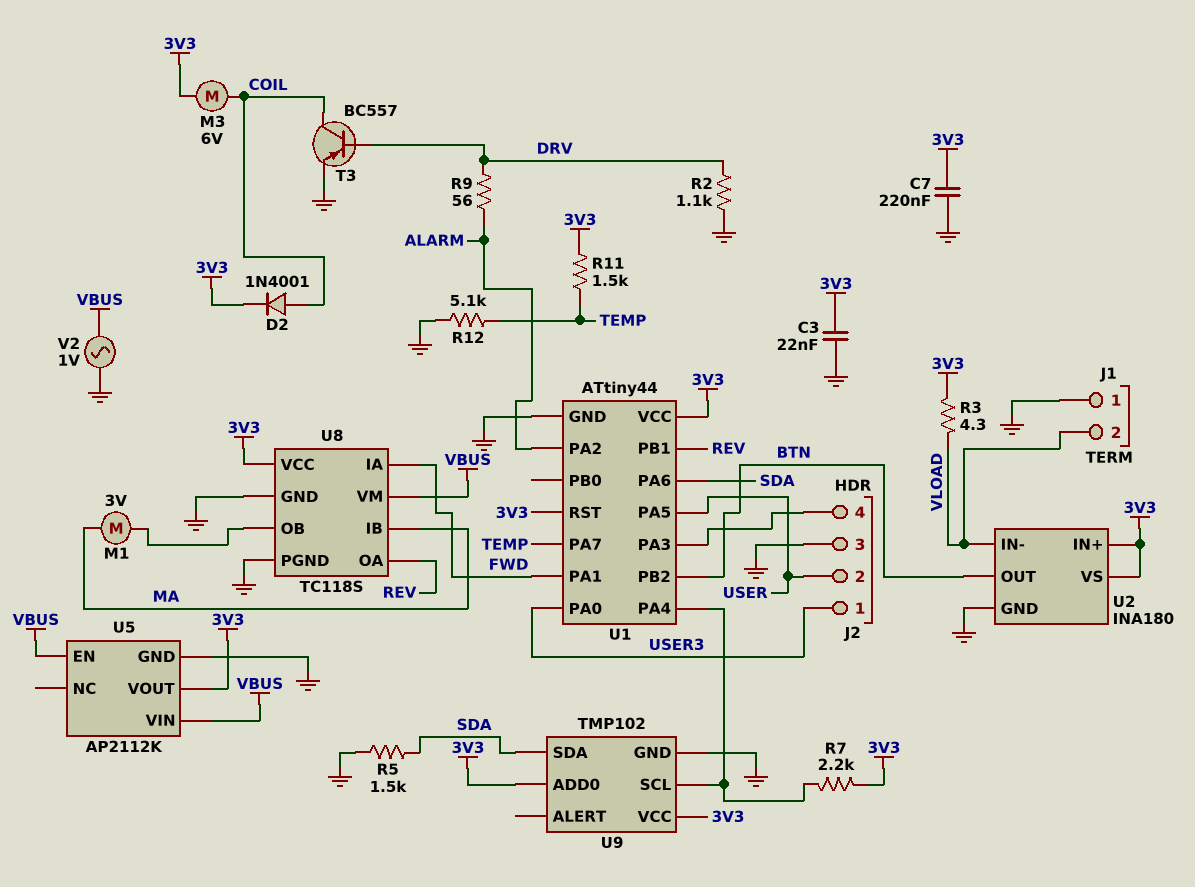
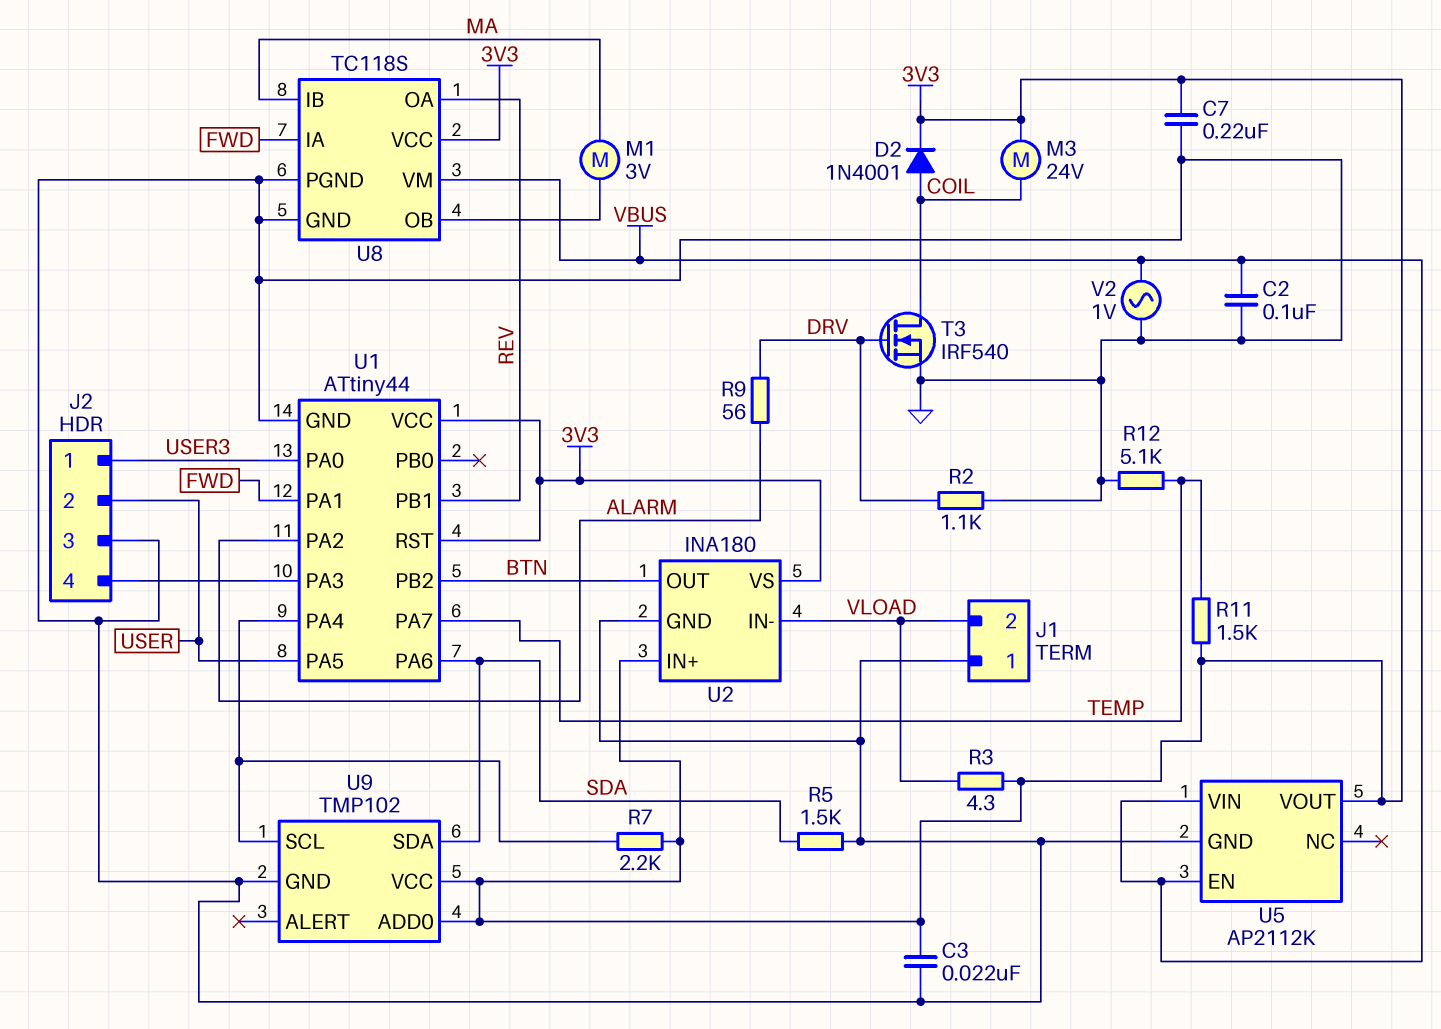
C2: none -> 100nF (GND, VBUS)
M3: motor 6V (3V3, COIL) -> motor 24V (3V3, COIL)
T3: PNP BC557 (B DRV, C COIL, E GND) -> NMOS IRF540 (G DRV, D COIL, S GND)

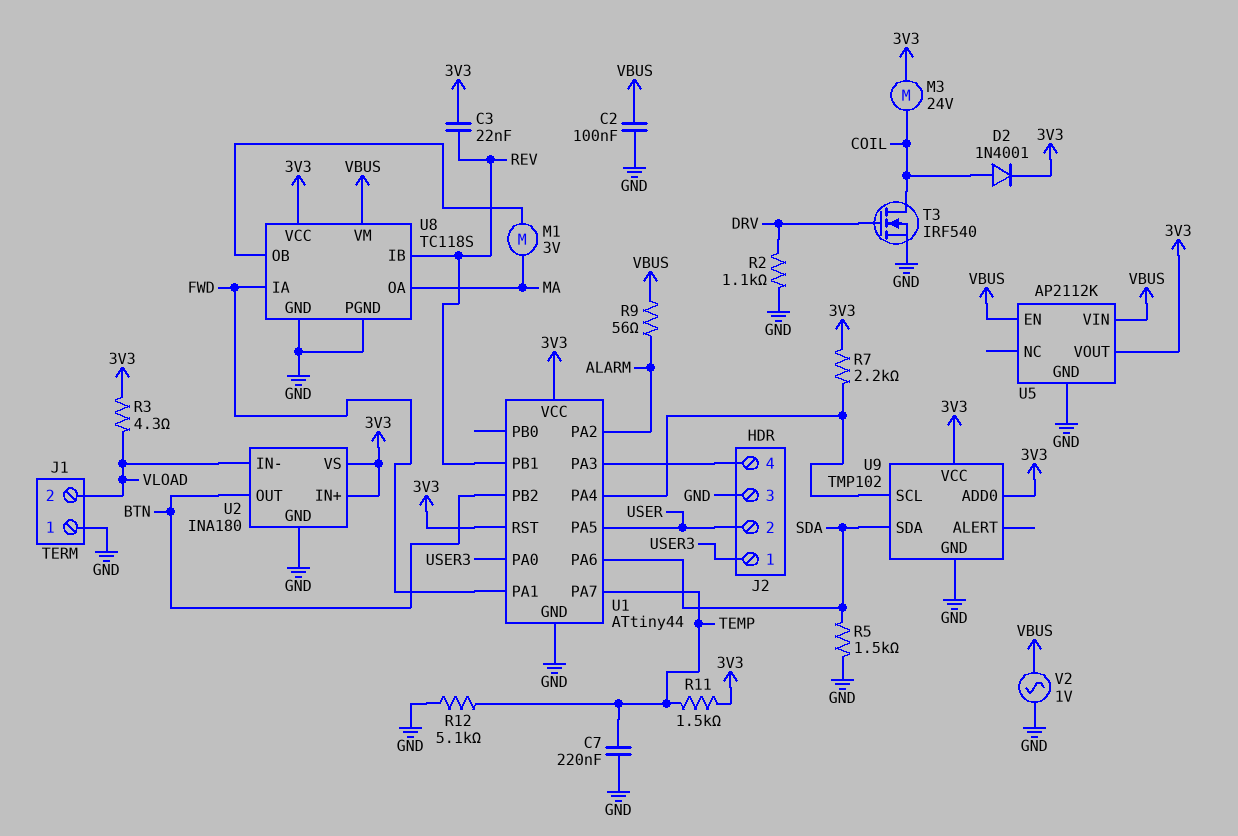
C3: 22nF (3V3, GND) -> 22nF (3V3, REV)
C7: 220nF (3V3, GND) -> 220nF (GND, TEMP)
R9: 56 (ALARM, DRV) -> 56 (ALARM, VBUS)
U8 pin IB: MA -> REV
U8 pin OA: REV -> MA

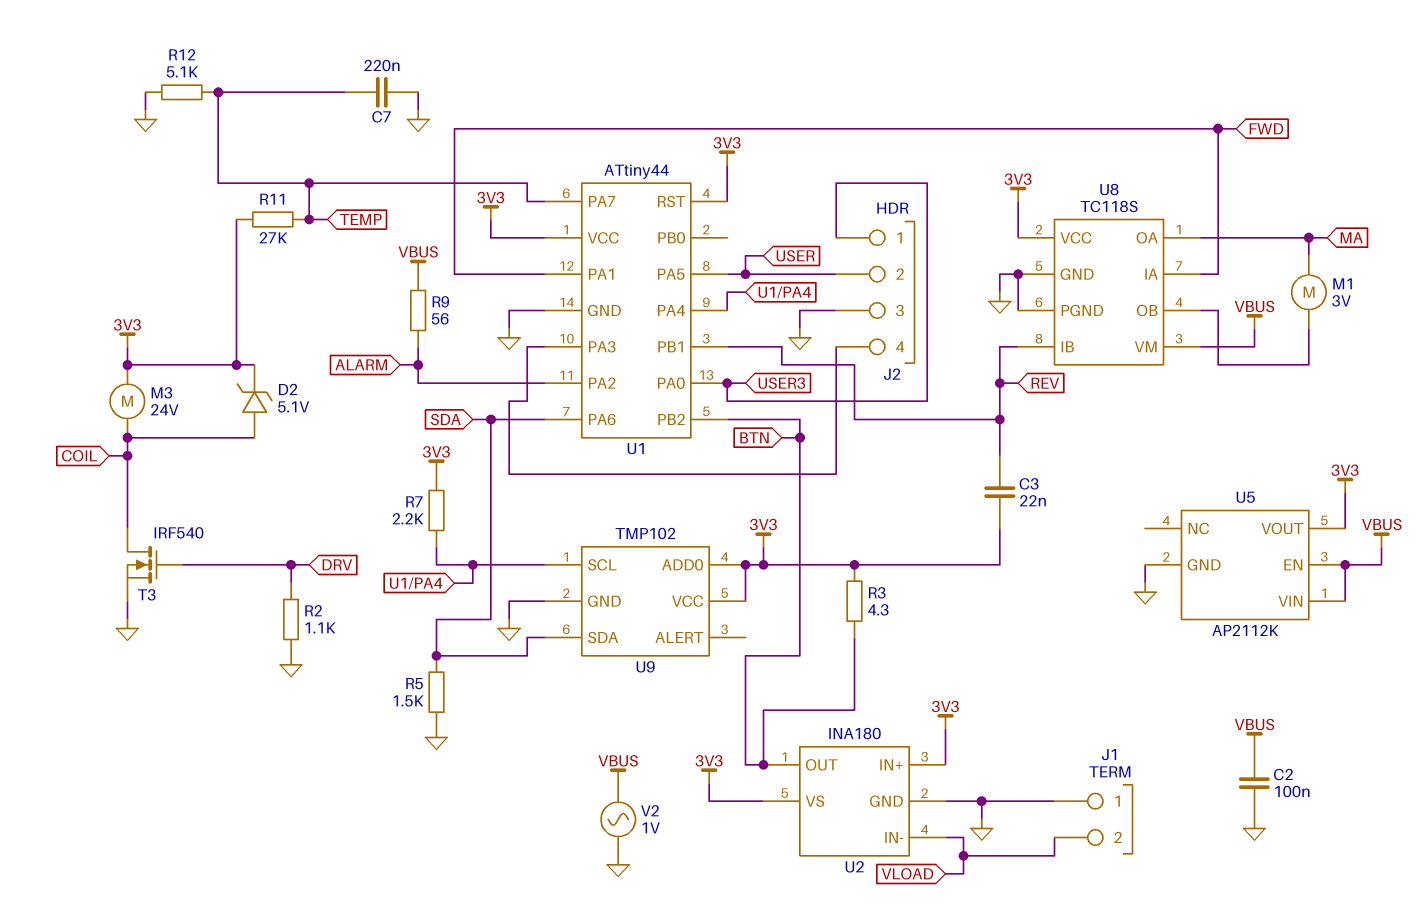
D2: diode 1N4001 (A COIL, K 3V3) -> zener 5.1V (A COIL, K 3V3)
R3: 4.3 (3V3, VLOAD) -> 4.3 (3V3, BTN)
R11: 1.5k (3V3, TEMP) -> 27k (3V3, TEMP)

